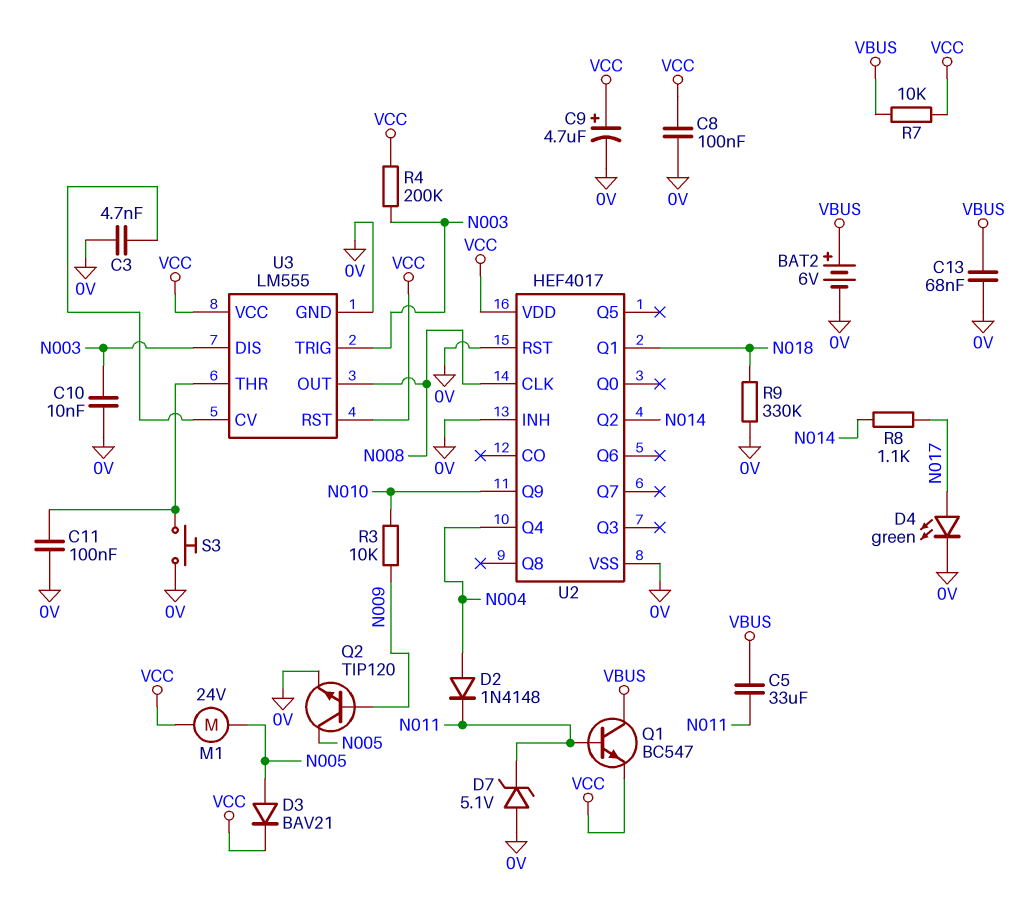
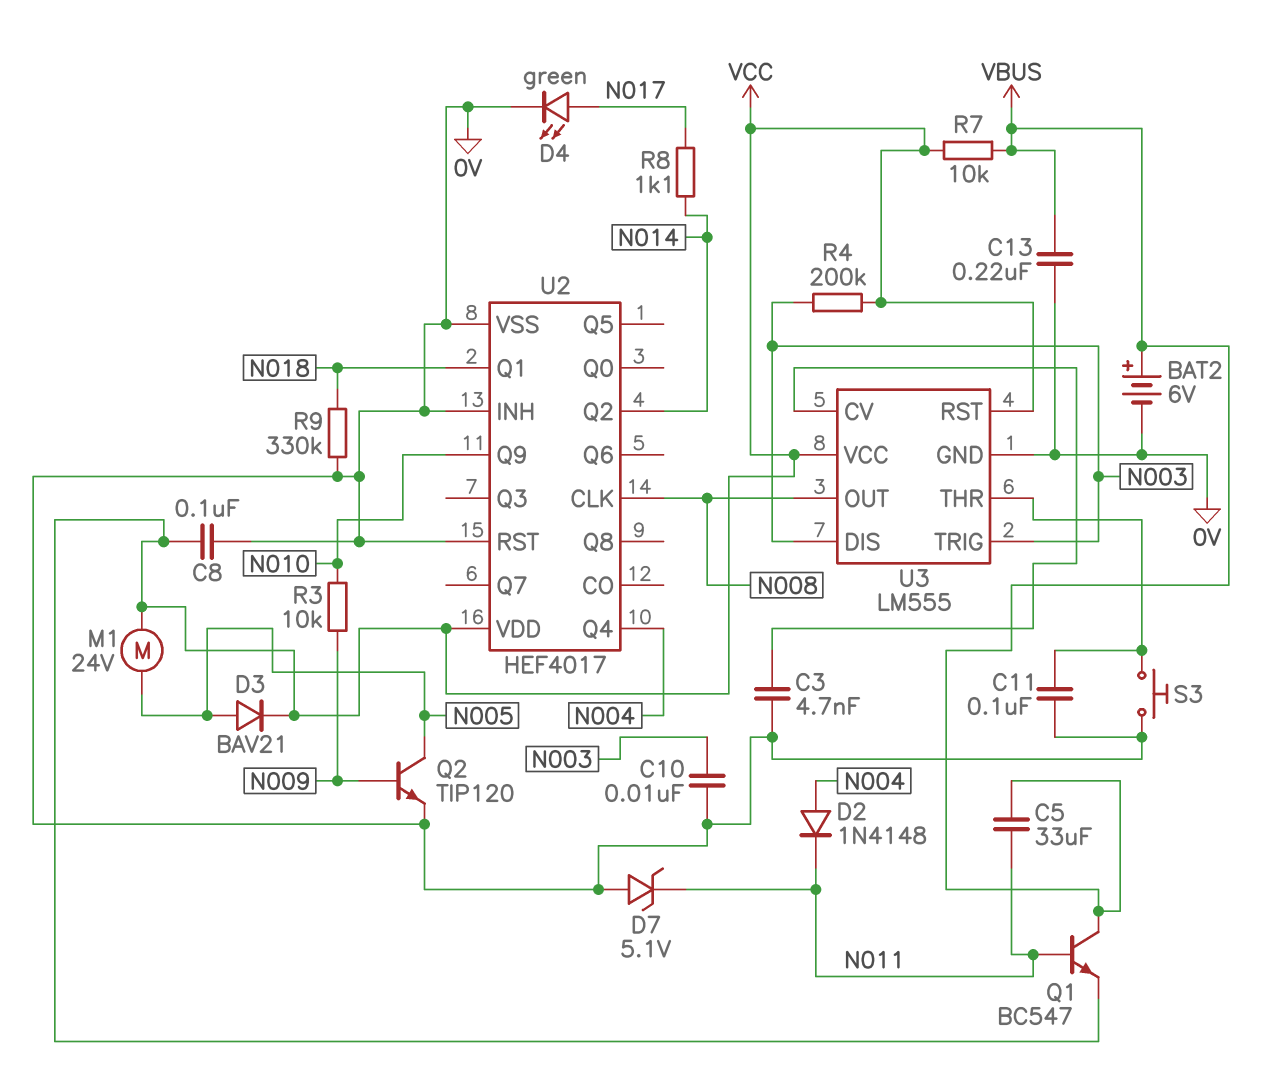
C9: 4.7uF (plus VCC, minus 0V) -> none
C13: 68nF (0V, VBUS) -> 220nF (0V, VBUS)

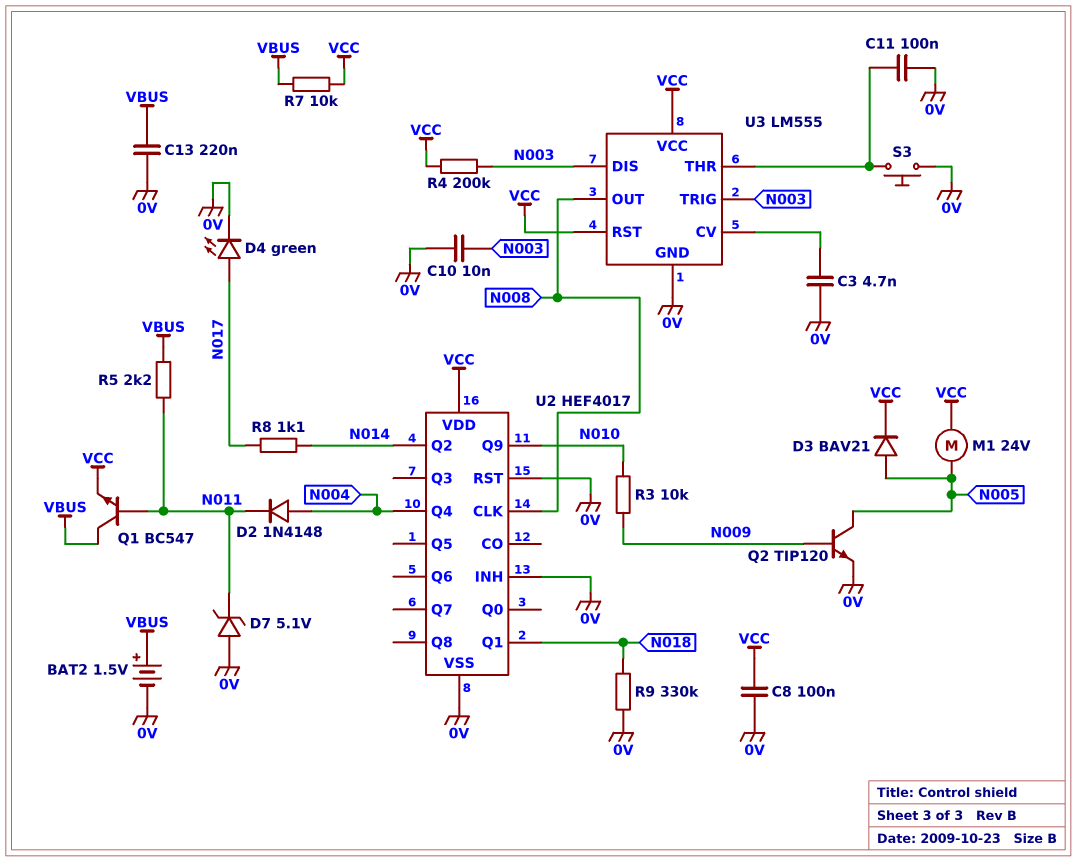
BAT2: 6V (plus VBUS, minus 0V) -> 1.5V (plus VBUS, minus 0V)
C5: 33uF (N011, VBUS) -> none
R5: none -> 2.2k (N011, VBUS)

